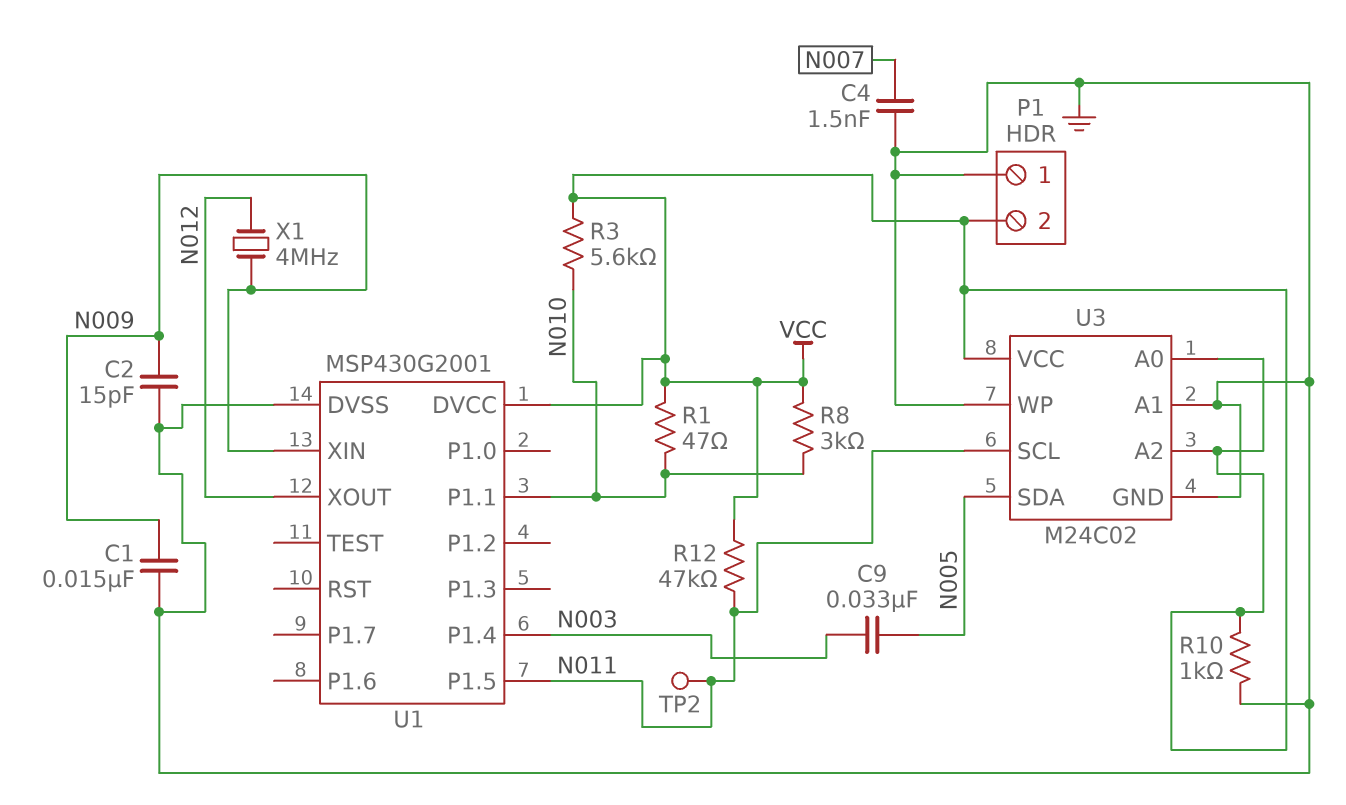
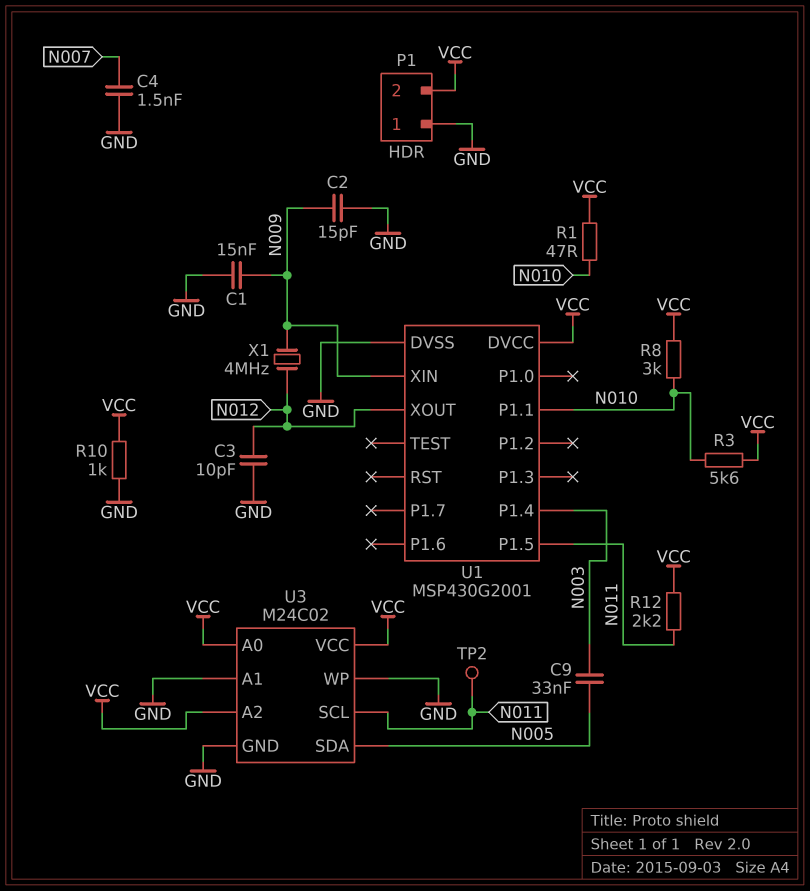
C3: none -> 10pF (GND, N012)
R12: 47k (N011, VCC) -> 2.2k (N011, VCC)

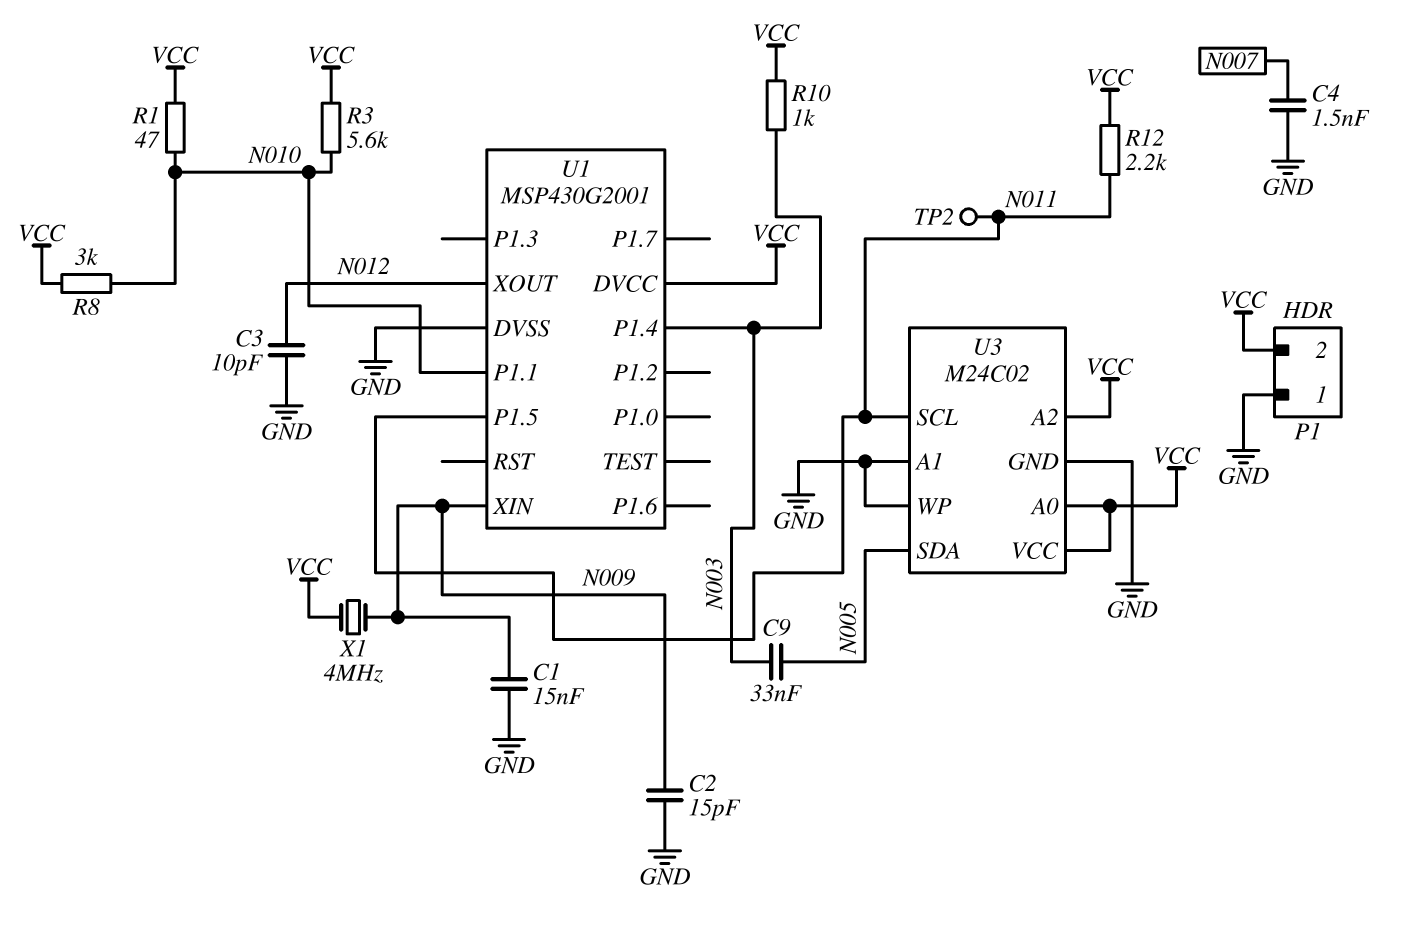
R10: 1k (GND, VCC) -> 1k (N003, VCC)
X1: 4MHz (N009, N012) -> 4MHz (N009, VCC)

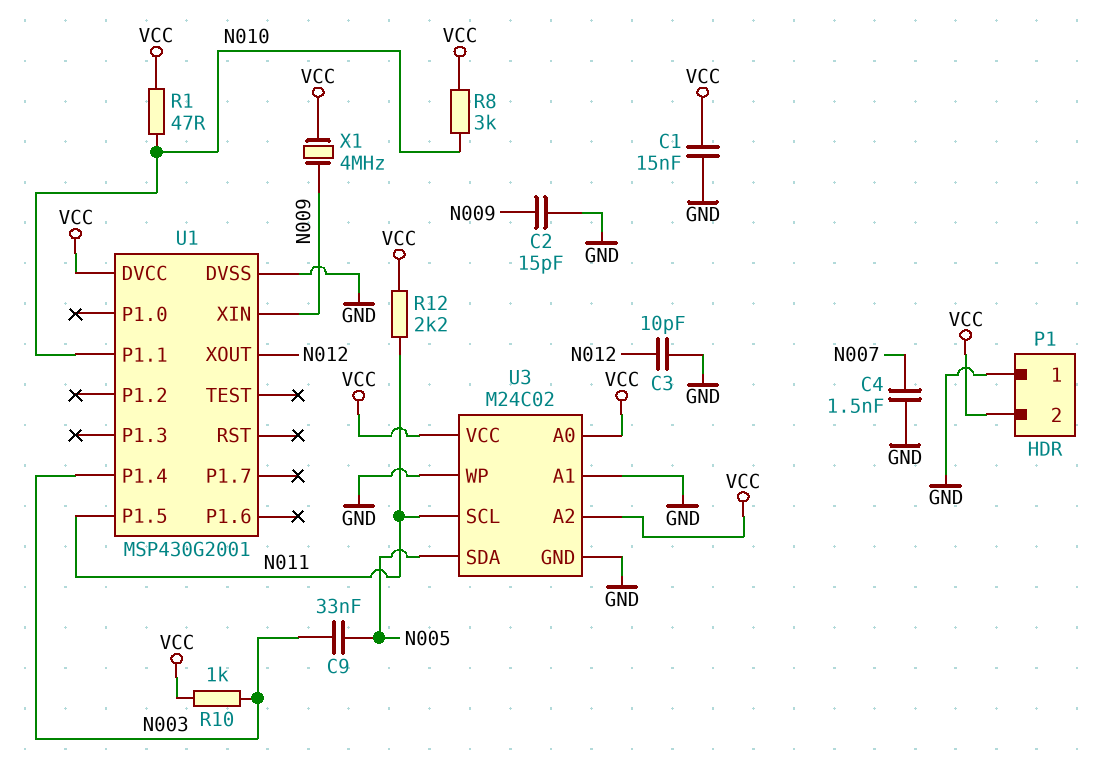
C1: 15nF (GND, N009) -> 15nF (GND, VCC)
R3: 5.6k (N010, VCC) -> none
TP2: test point (N011) -> none

